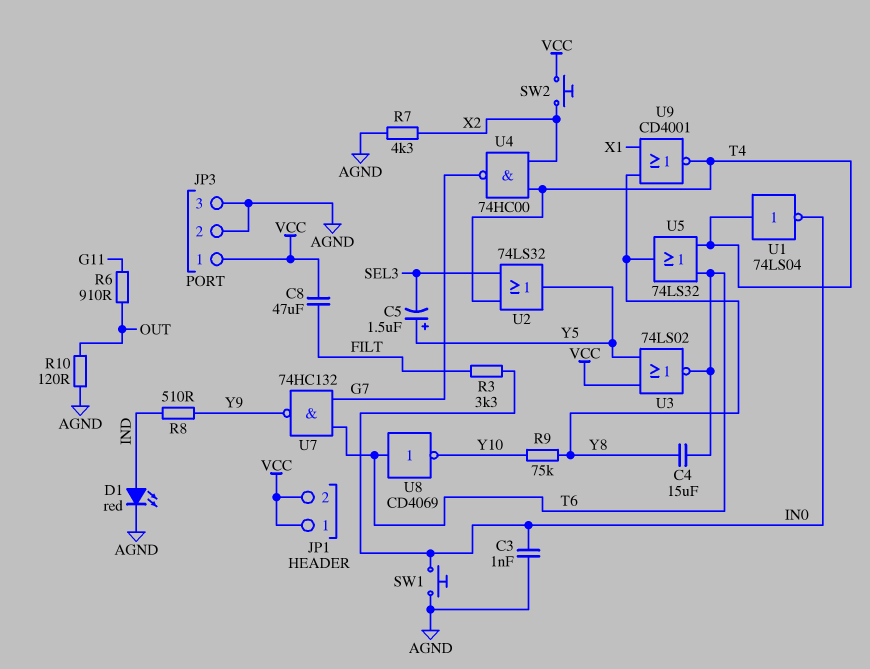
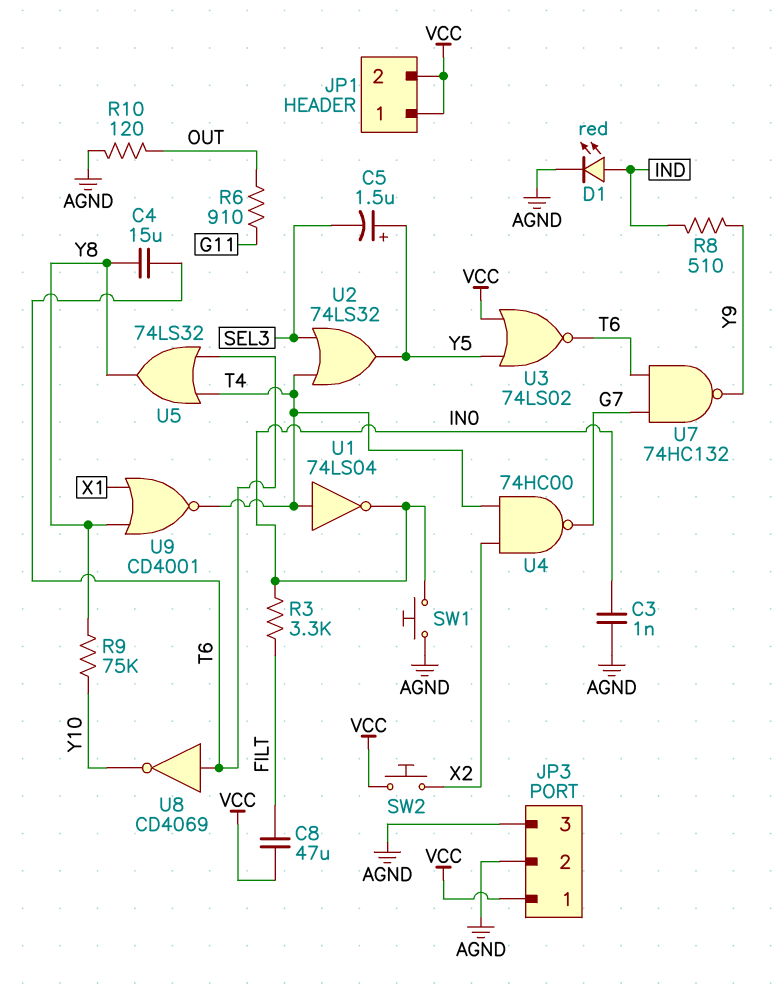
R7: 4.3k (AGND, X2) -> none

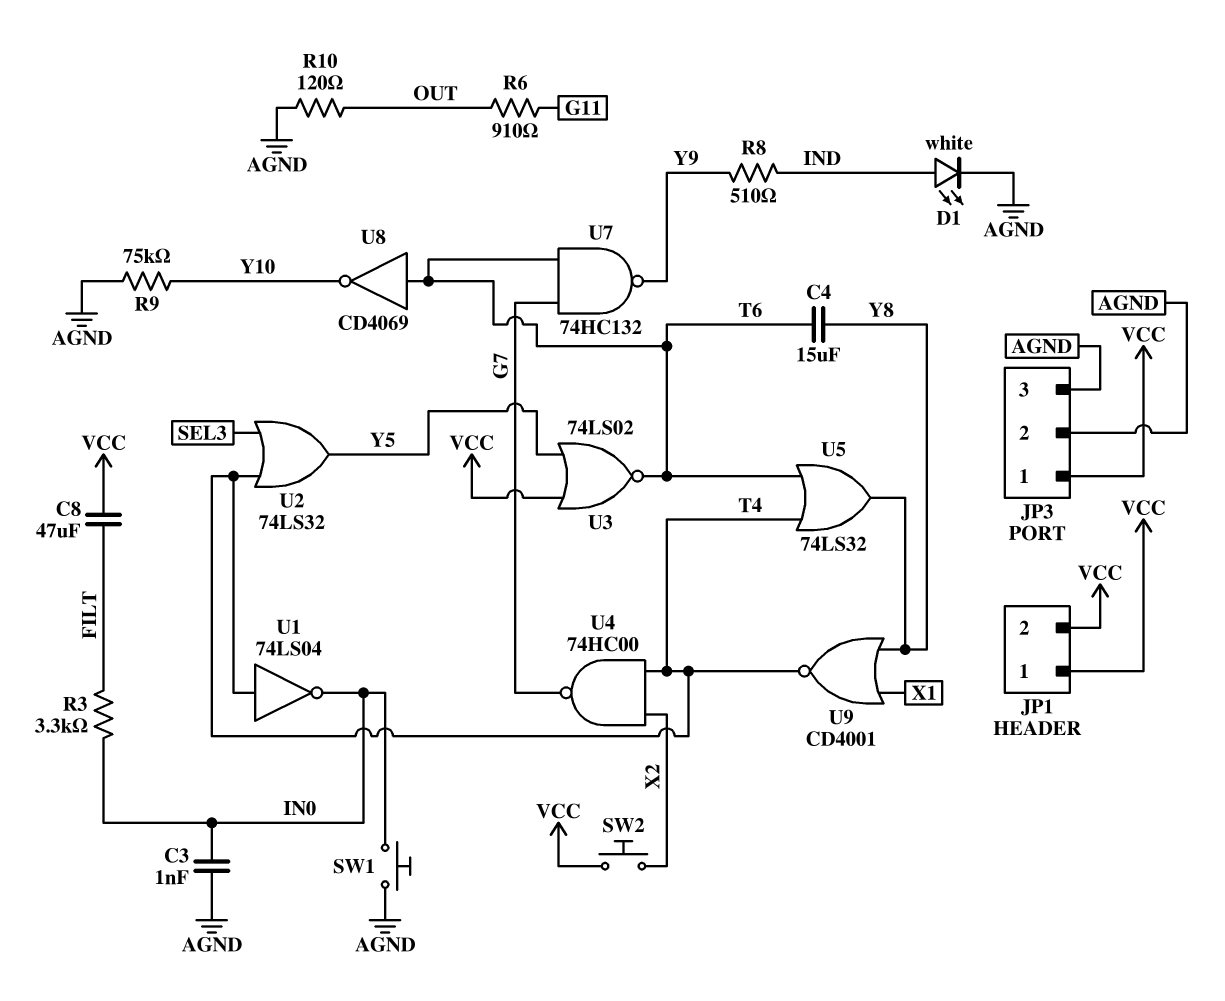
C5: 1.5uF (plus Y5, minus SEL3) -> none
D1: LED red (A IND, K AGND) -> LED white (A IND, K AGND)
R9: 75k (Y8, Y10) -> 75k (AGND, Y10)

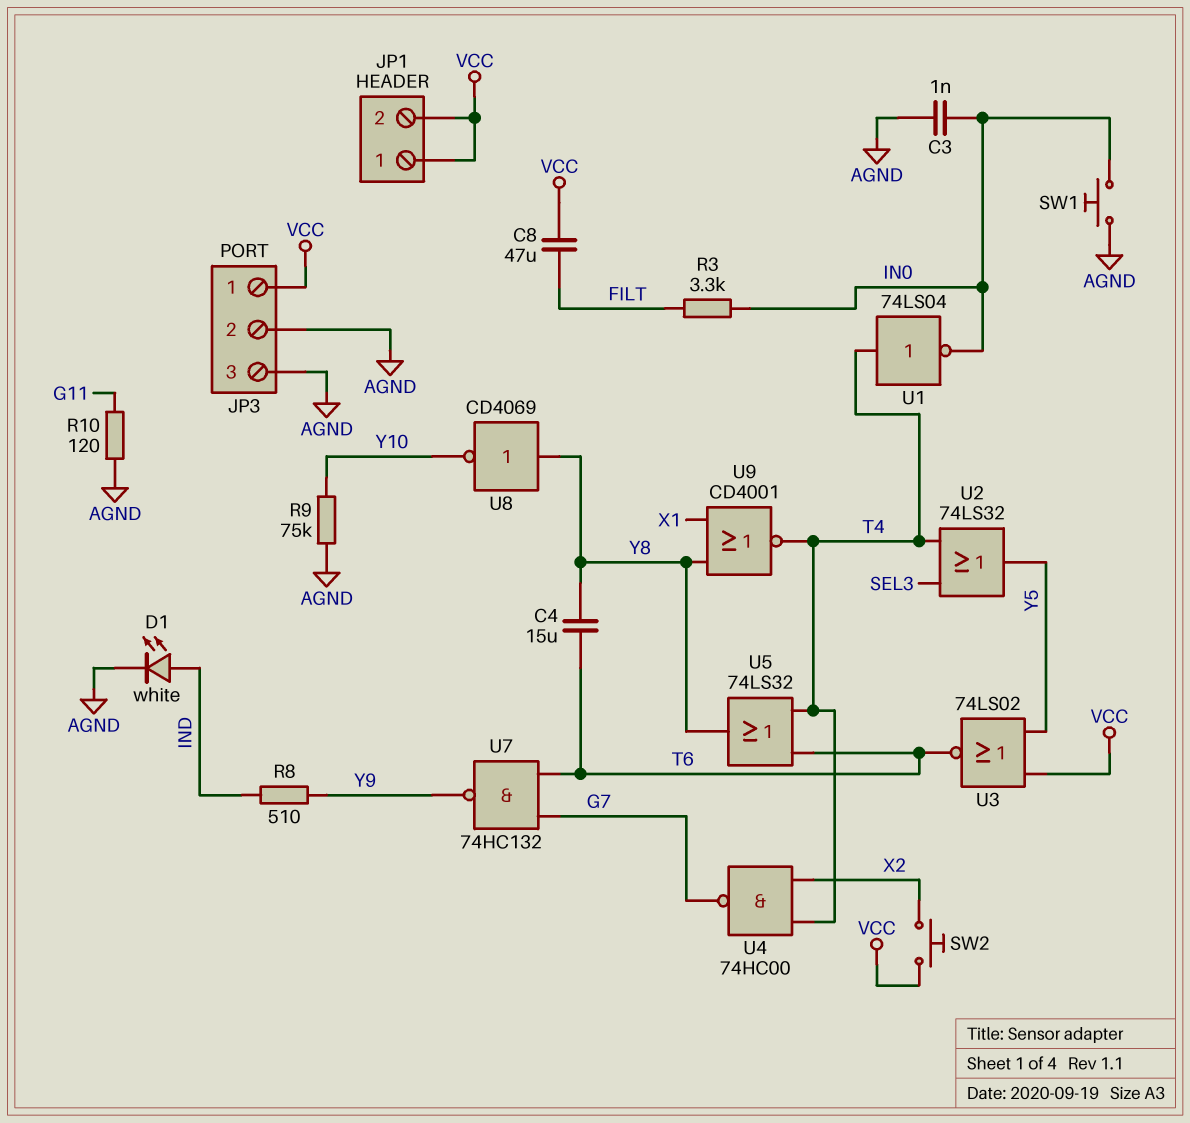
R6: 910 (G11, OUT) -> none
R10: 120 (AGND, OUT) -> 120 (AGND, G11)
U8: NOT CD4069 (in T6, out Y10) -> NOT CD4069 (in Y8, out Y10)

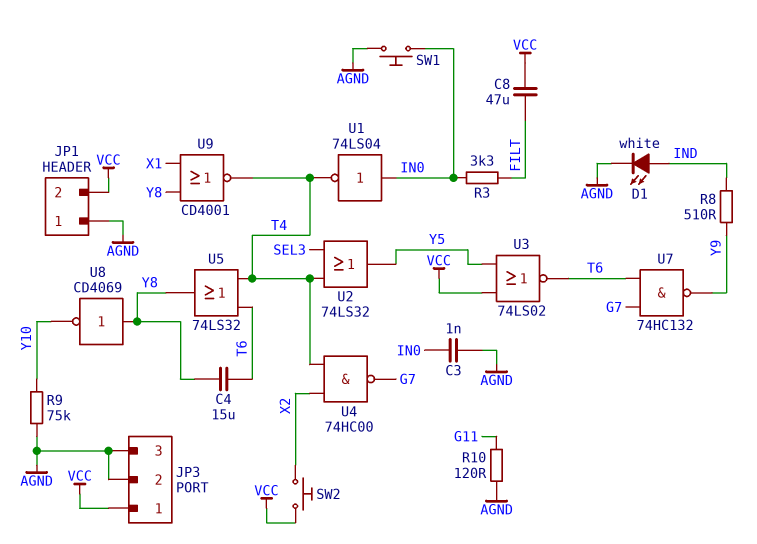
JP1 pin 1: VCC -> AGND
U1: NOT 74LS04 (in T4, out IN0) -> NOT 74LS04 (in IN0, out T4)

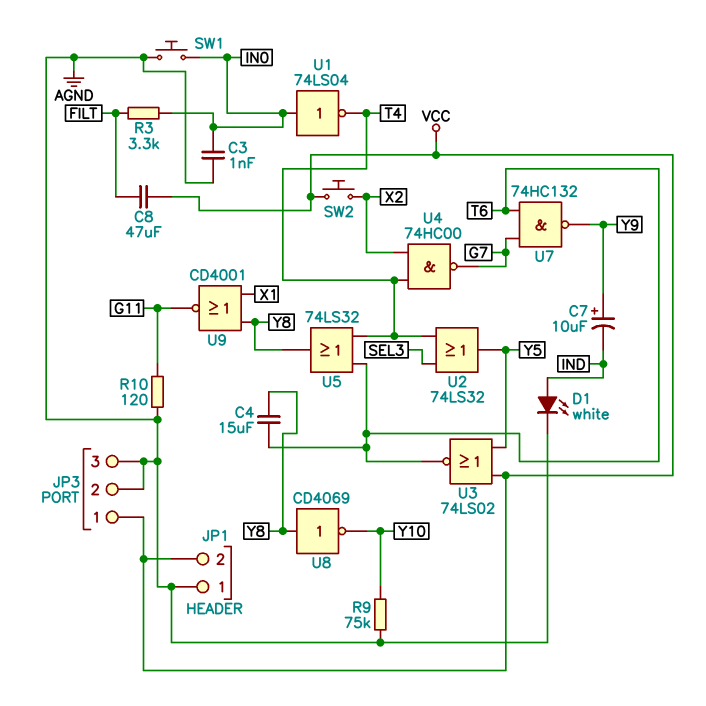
C7: none -> 10uF (plus Y9, minus IND)
R8: 510 (IND, Y9) -> none
U9: NOR CD4001 (in X1, in Y8, out T4) -> NOR CD4001 (in X1, in Y8, out G11)

